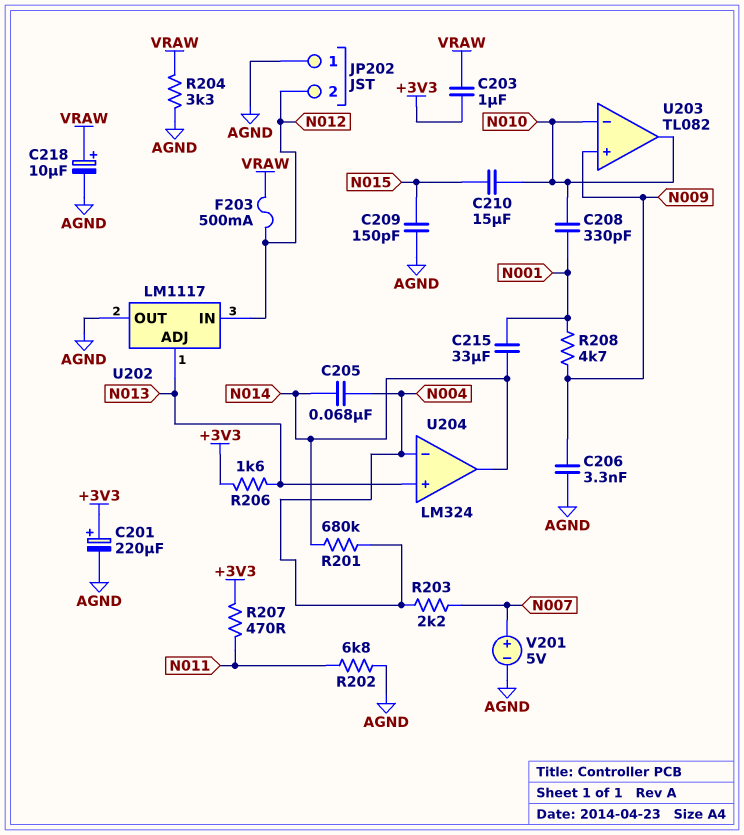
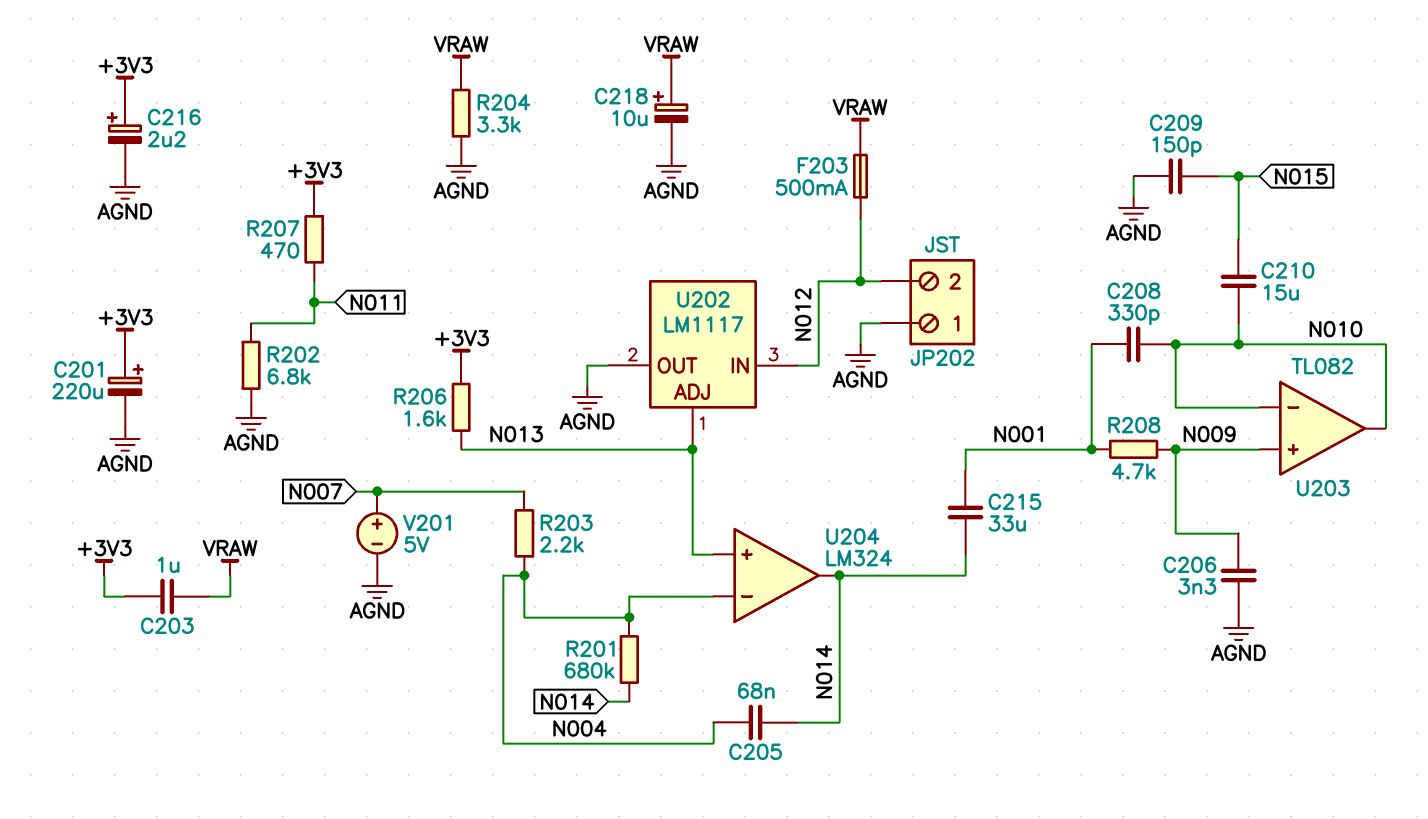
C216: none -> 2.2uF (plus +3V3, minus AGND)

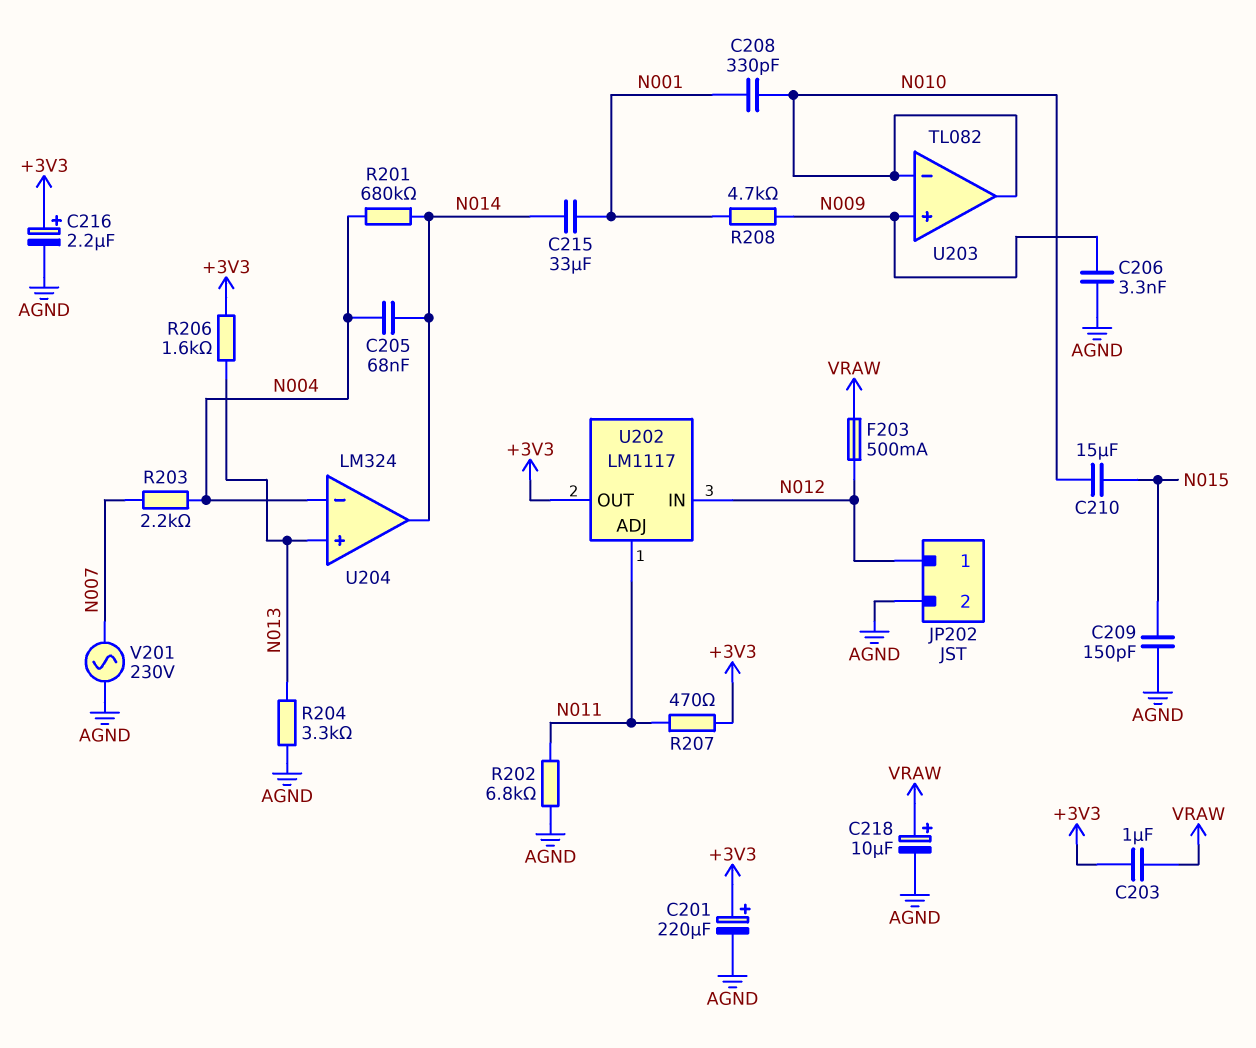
JP202 pin 1: AGND -> N012
JP202 pin 2: N012 -> AGND
R204: 3.3k (AGND, VRAW) -> 3.3k (AGND, N013)
U202 pin ADJ: N013 -> N011
U202 pin OUT: AGND -> +3V3
V201: 5V (plus N007, minus AGND) -> AC 230V (AGND, N007)

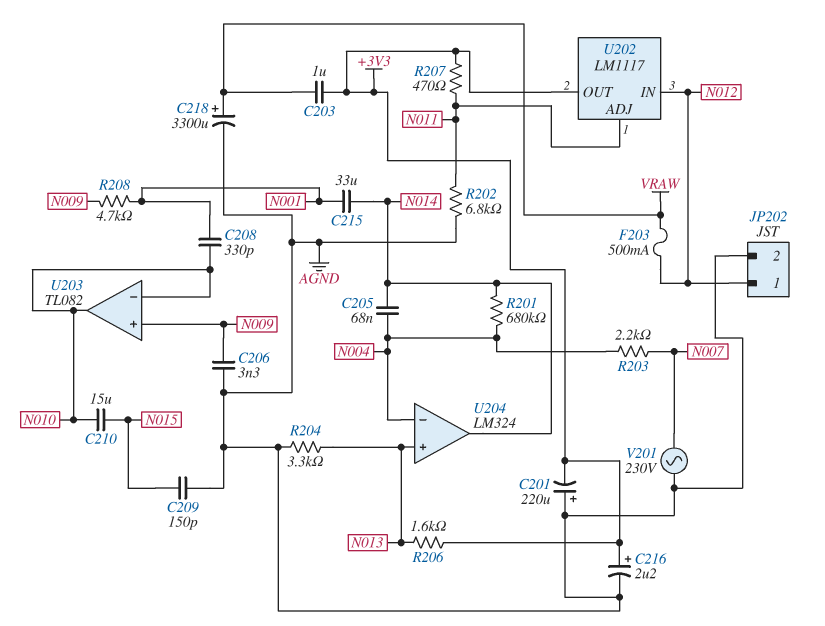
C201: 220uF (plus +3V3, minus AGND) -> 220uF (plus AGND, minus +3V3)
C218: 10uF (plus VRAW, minus AGND) -> 3300uF (plus VRAW, minus AGND)

